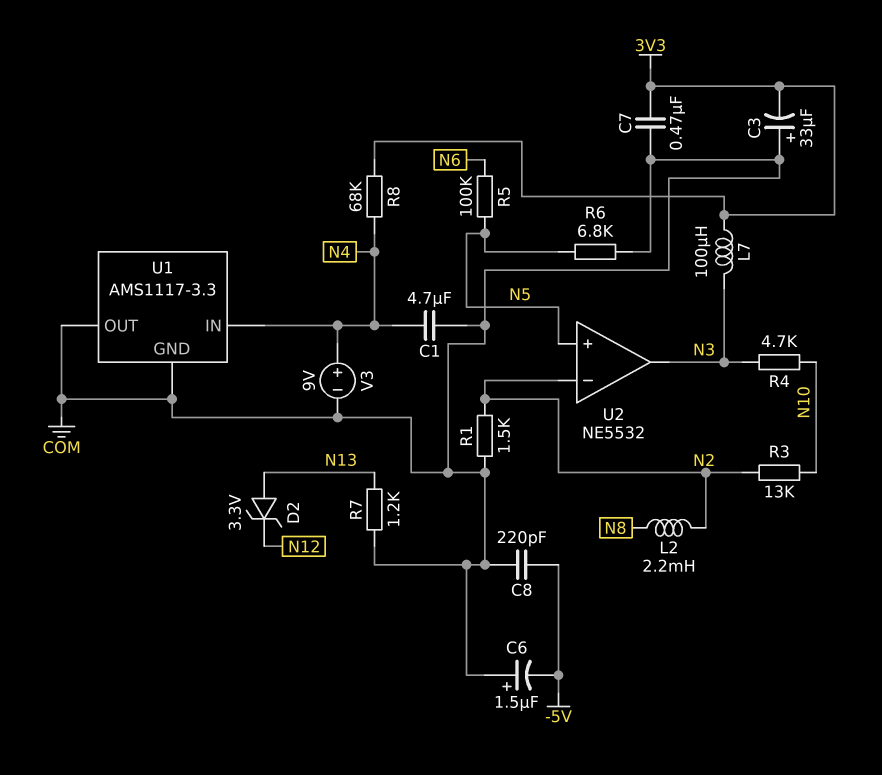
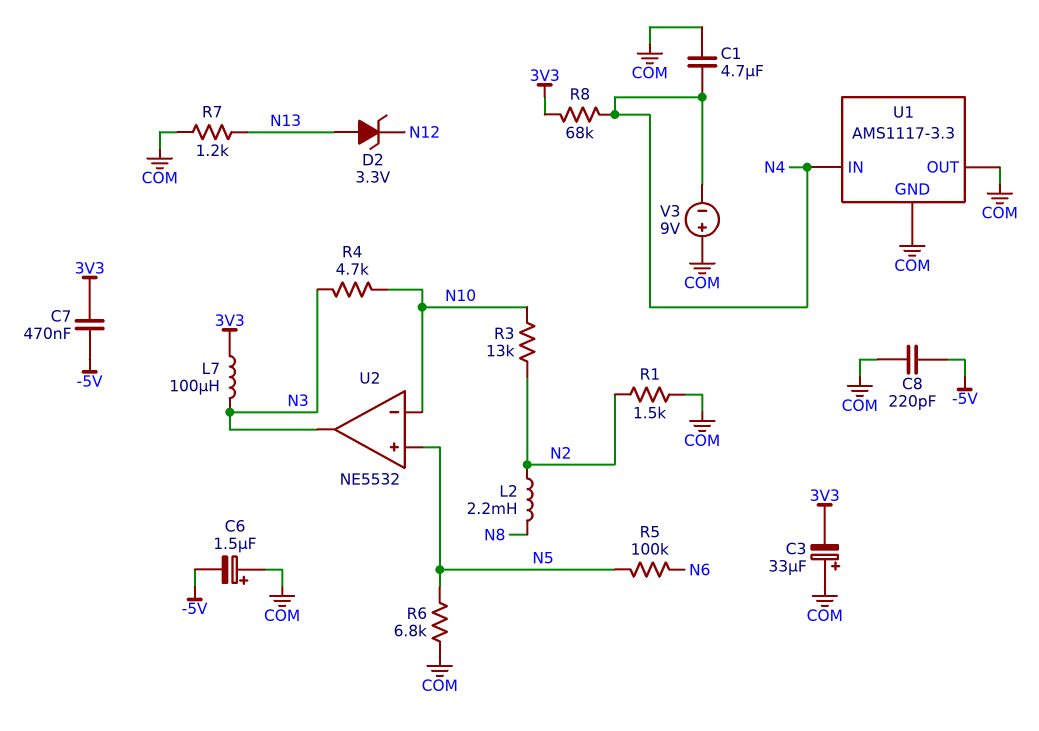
C7: 470nF (3V3, COM) -> 470nF (-5V, 3V3)
U2 pin in-: N2 -> N10
V3: 9V (plus N4, minus COM) -> 9V (plus COM, minus N4)

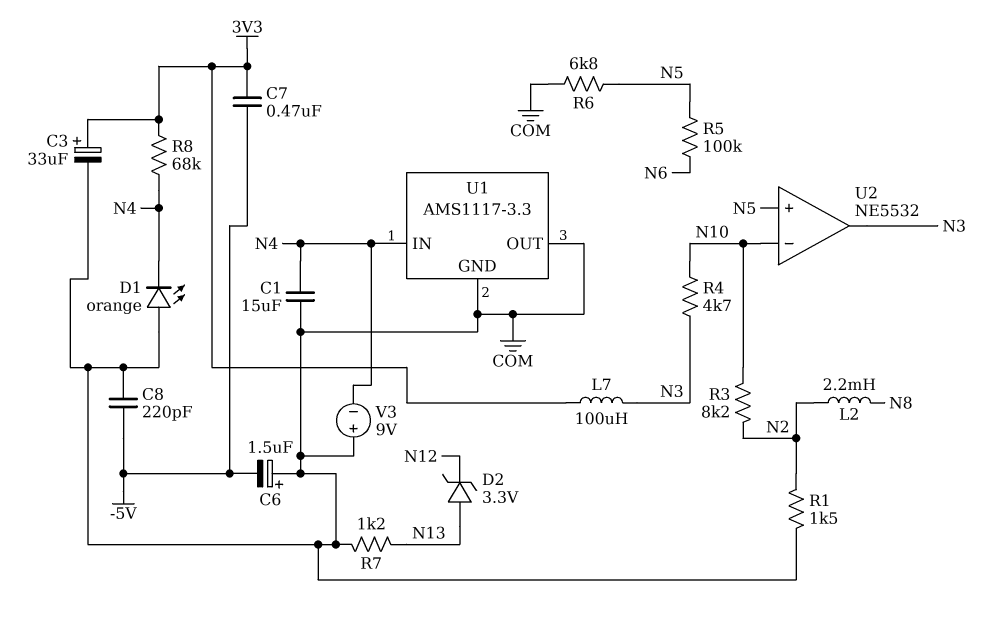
C1: 4.7uF (COM, N4) -> 15uF (COM, N4)
C3: 33uF (plus COM, minus 3V3) -> 33uF (plus 3V3, minus COM)
D1: none -> LED orange (A COM, K N4)
R3: 13k (N2, N10) -> 8.2k (N2, N10)

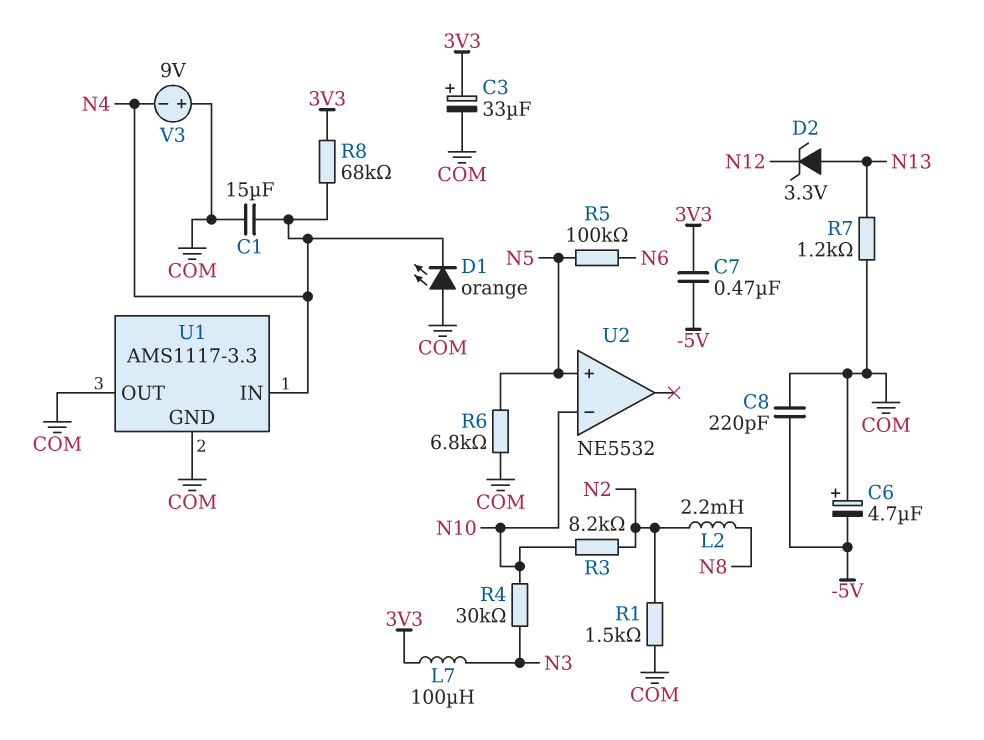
C6: 1.5uF (plus COM, minus -5V) -> 4.7uF (plus COM, minus -5V)
R4: 4.7k (N3, N10) -> 30k (N3, N10)
U2 pin out: N3 -> none

